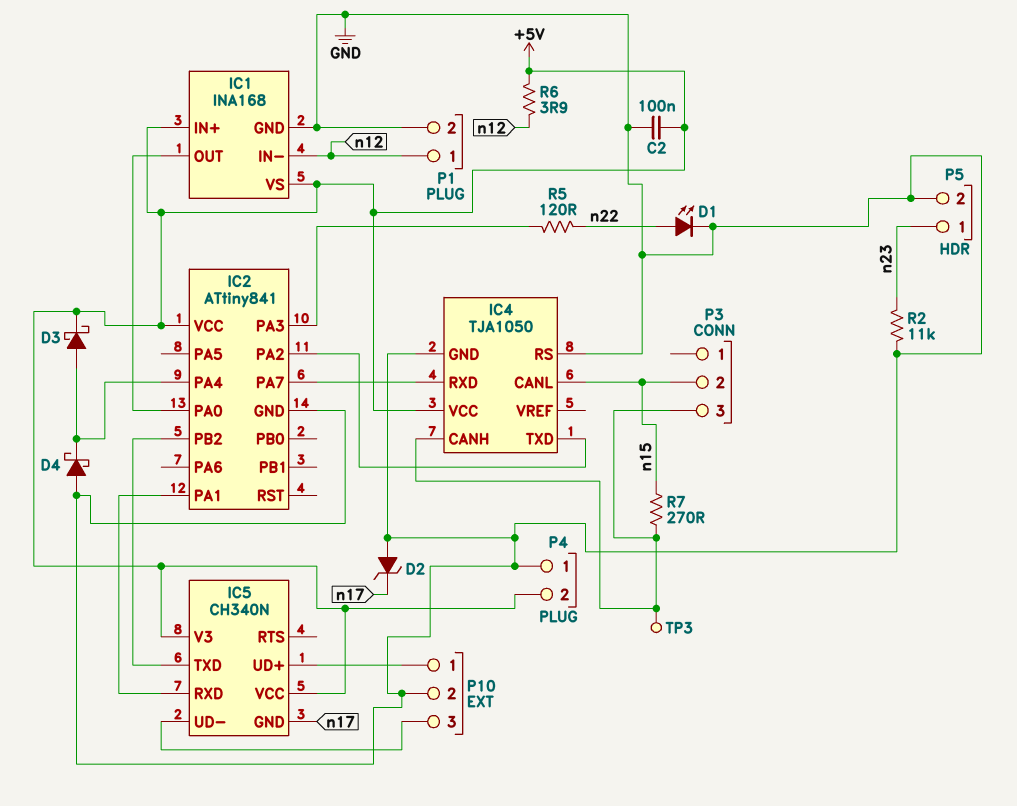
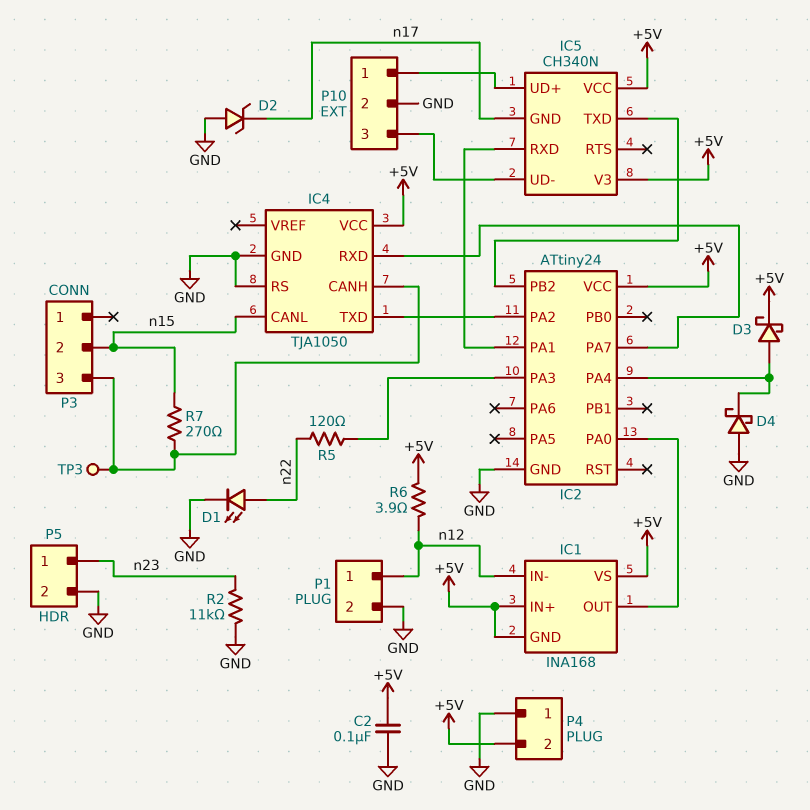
IC1 pin GND: GND -> +5V
IC2: ATtiny841 -> ATtiny24

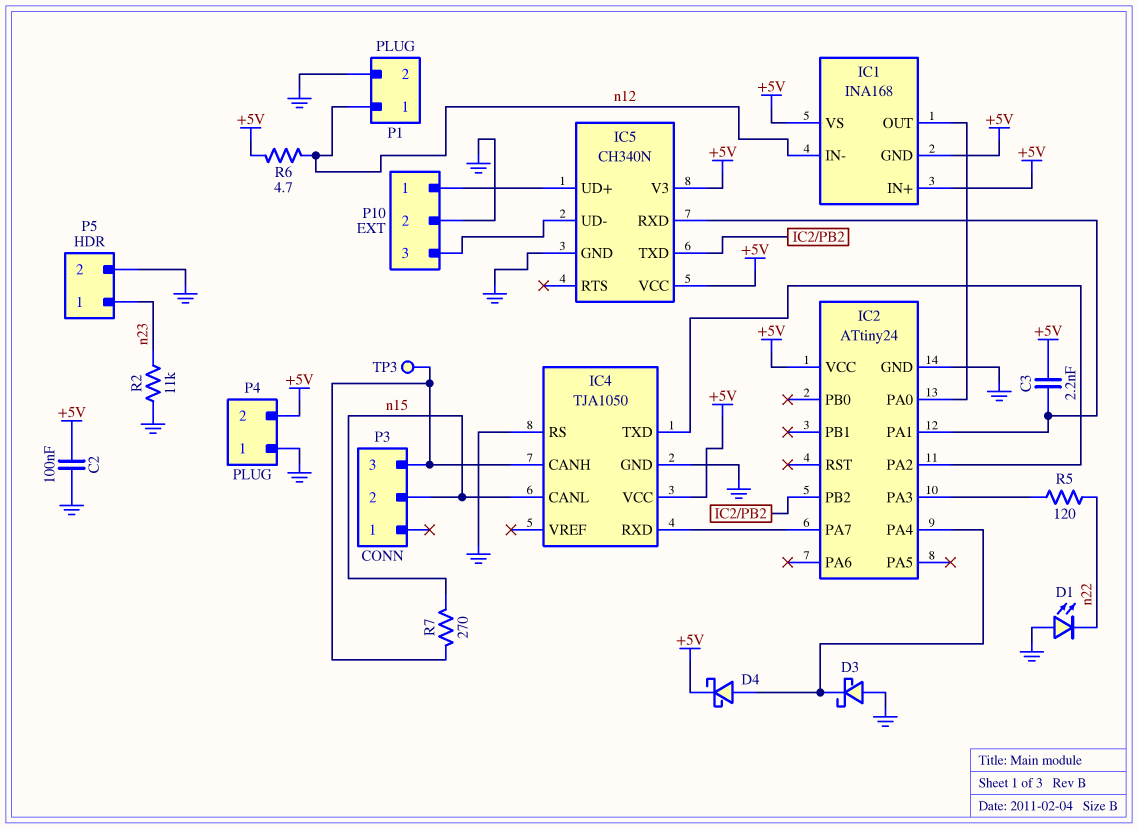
C3: none -> 2.2nF (+5V, IC2/PA1)
D1: LED (A n22, K GND) -> LED (A GND, K n22)
D2: zener (A GND, K n17) -> none
D3: schottky (A IC2/PA4, K +5V) -> schottky (A GND, K IC2/PA4)
D4: schottky (A GND, K IC2/PA4) -> schottky (A IC2/PA4, K +5V)
IC5 pin GND: n17 -> GND
R6: 3.9 (+5V, n12) -> 4.7 (+5V, n12)

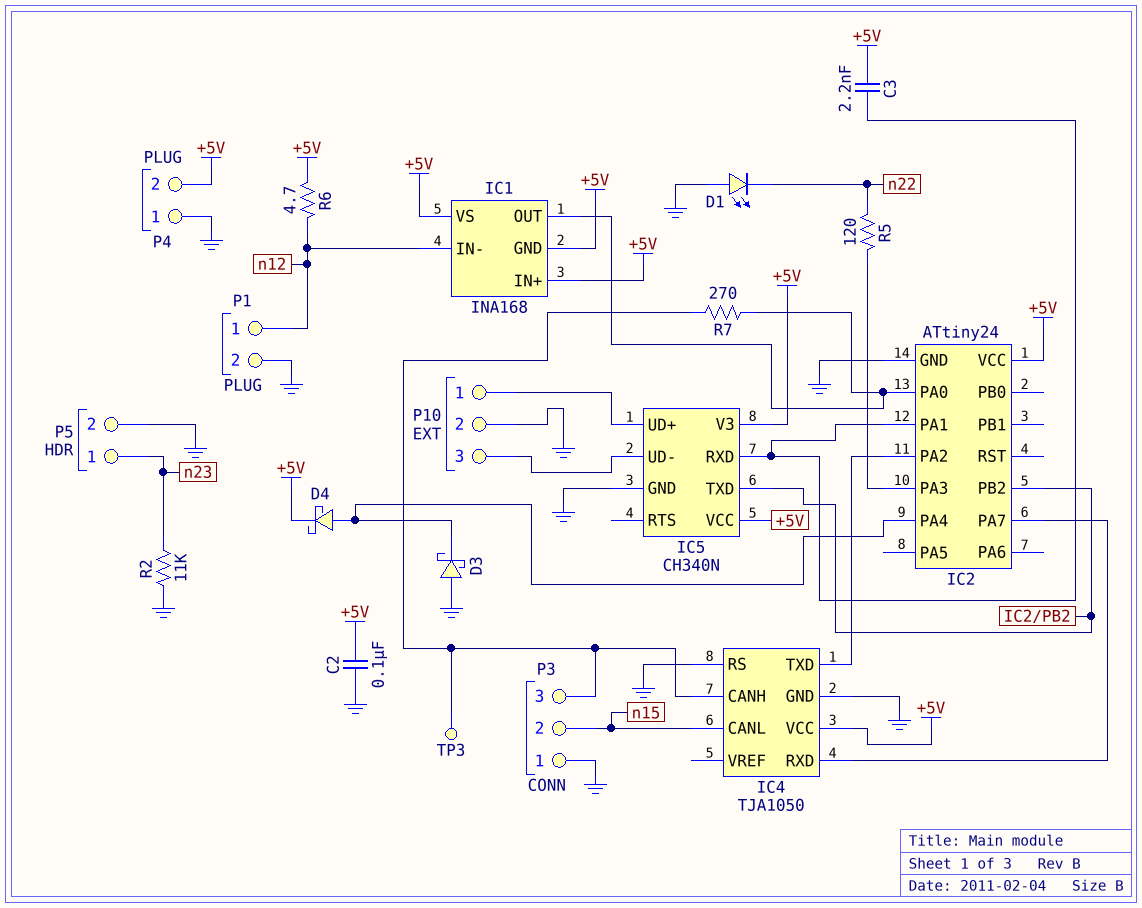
P3 pin 1: none -> GND
R7: 270 (IC4/CANH, n15) -> 270 (IC1/OUT, IC4/CANH)

